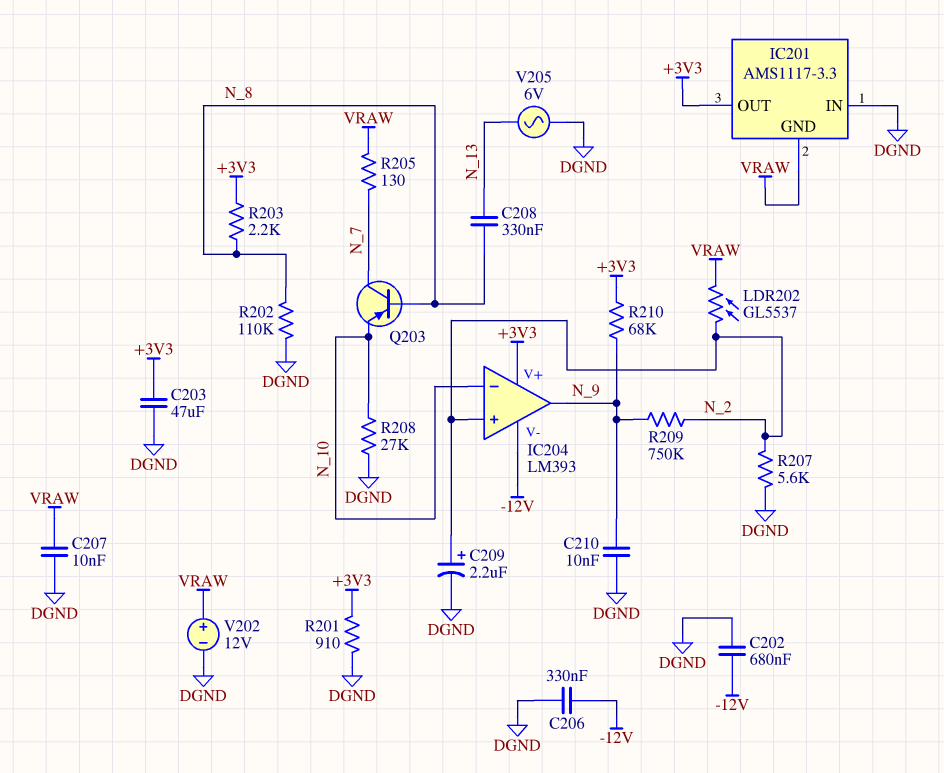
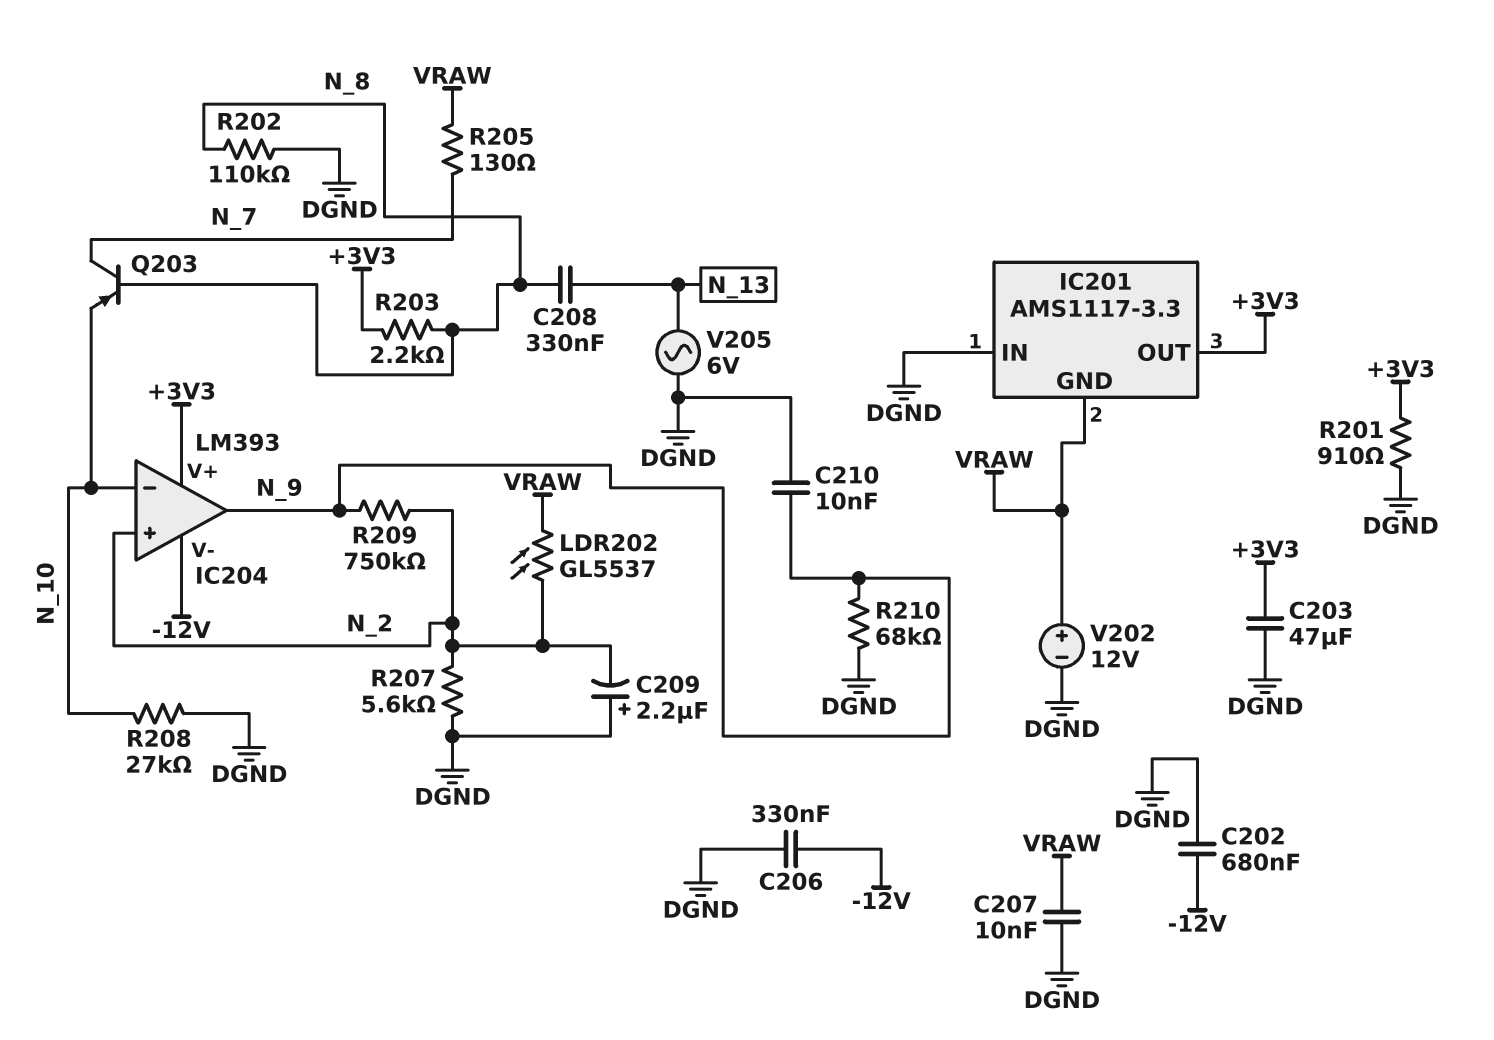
C209: 2.2uF (plus N_2, minus DGND) -> 2.2uF (plus DGND, minus N_2)
R210: 68k (+3V3, N_9) -> 68k (DGND, N_9)

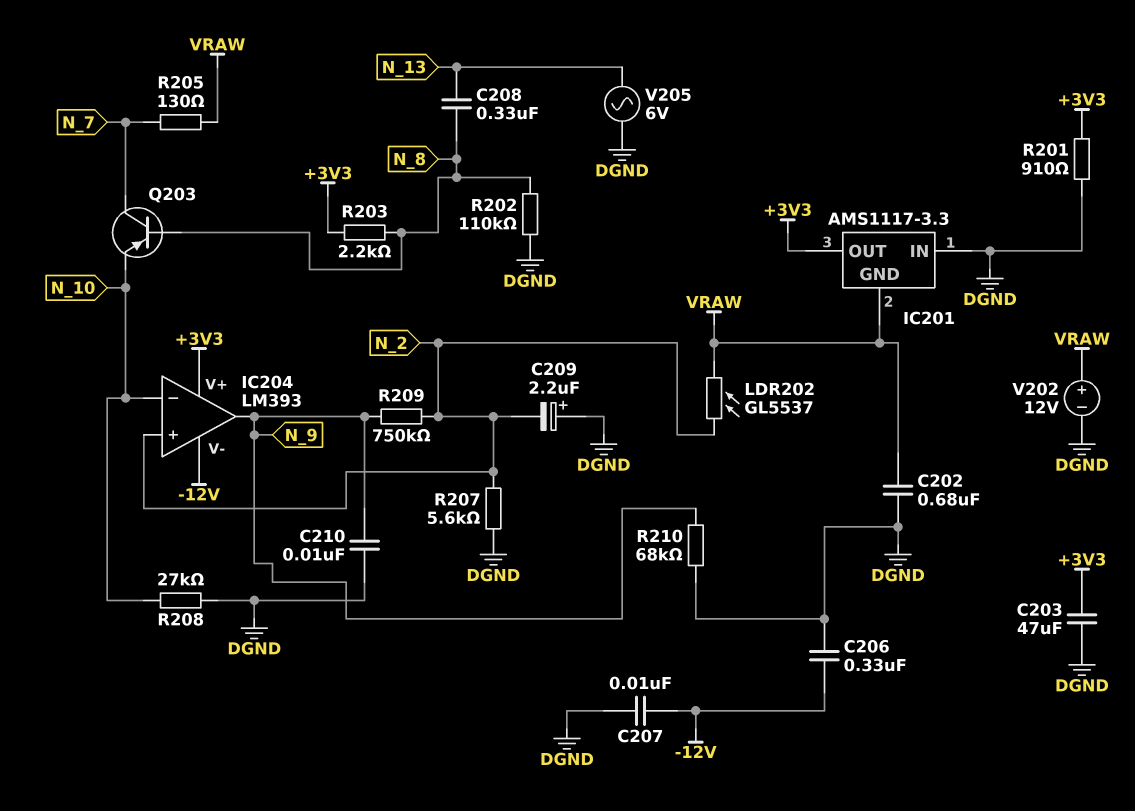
C202: 680nF (-12V, DGND) -> 680nF (DGND, VRAW)
C207: 10nF (DGND, VRAW) -> 10nF (-12V, DGND)

